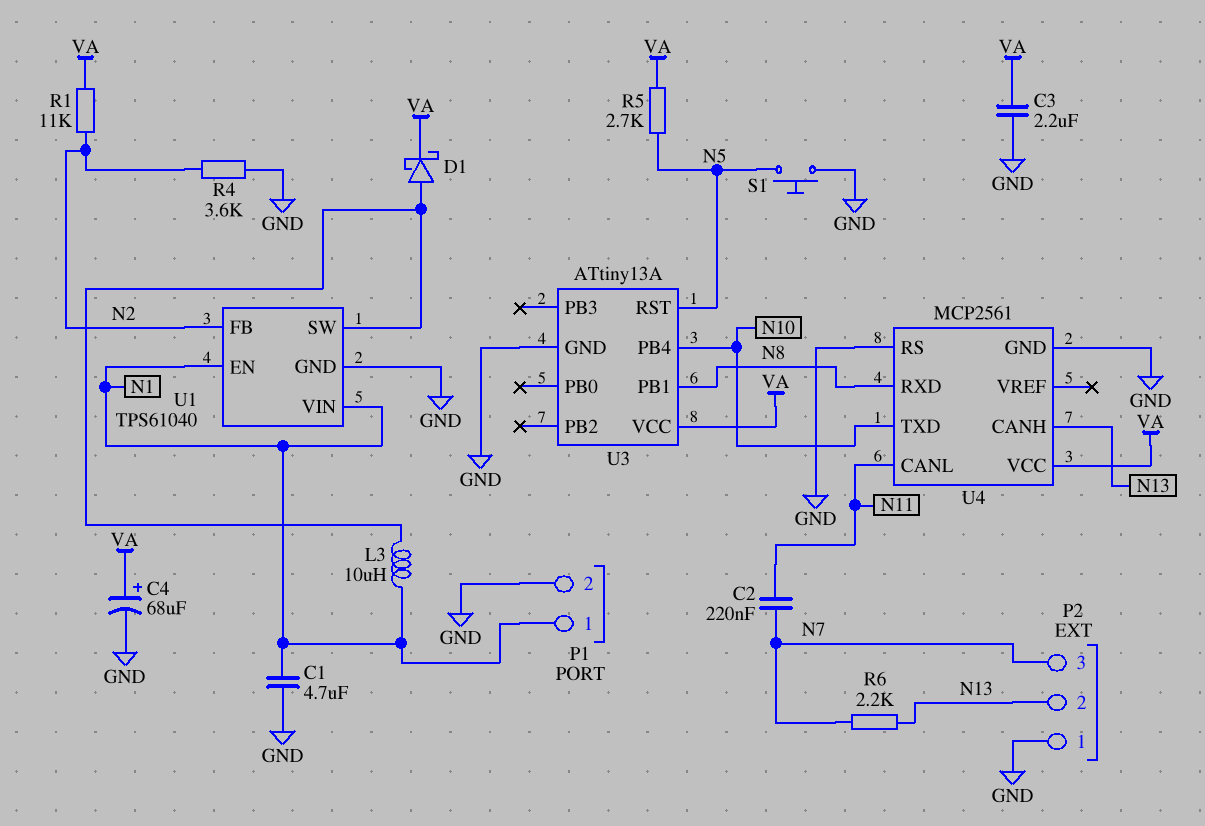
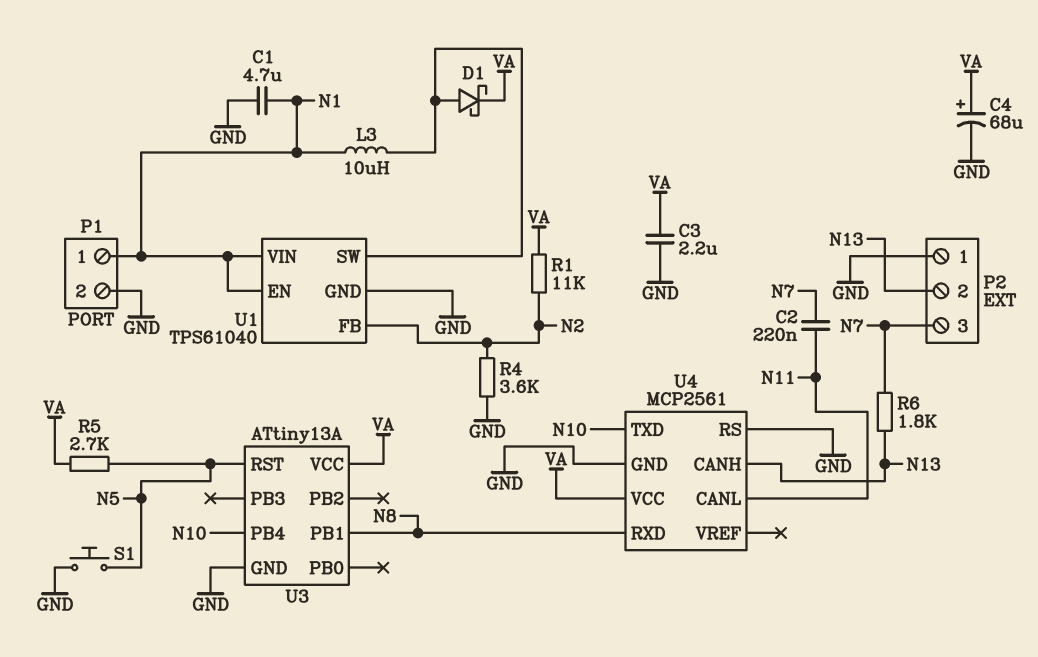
R6: 2.2k (N7, N13) -> 1.8k (N7, N13)

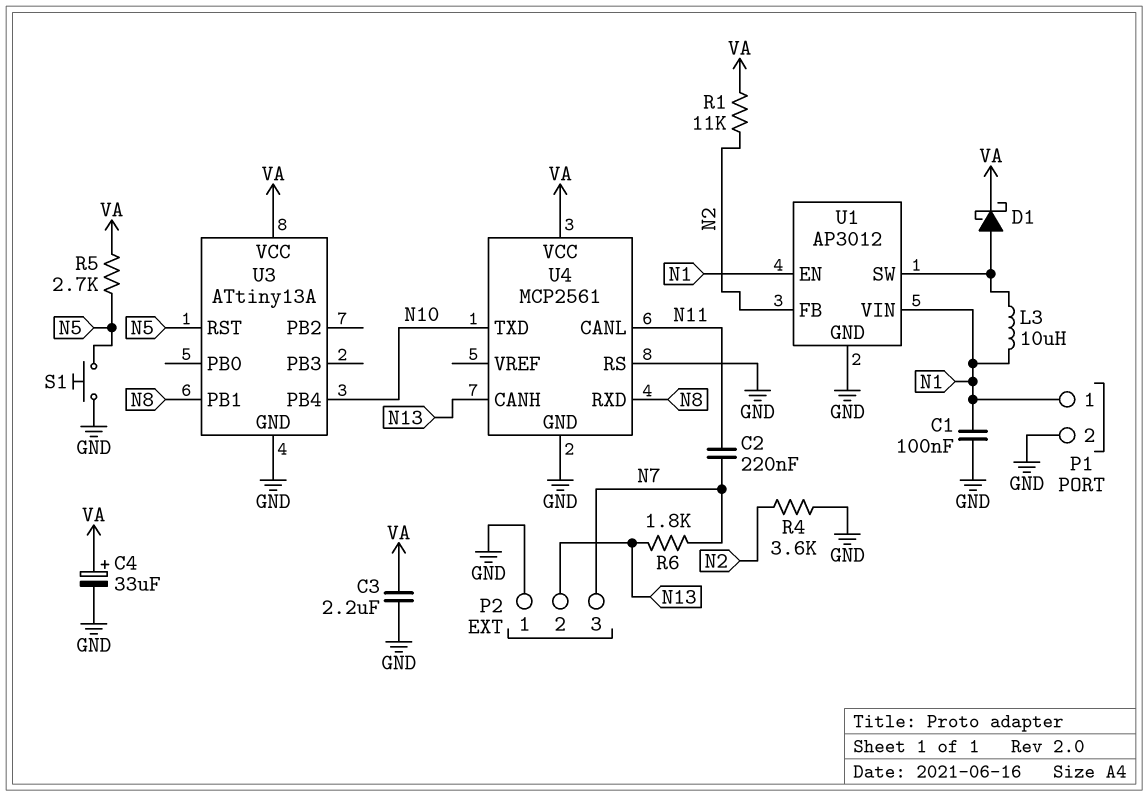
C1: 4.7uF (GND, N1) -> 100nF (GND, N1)
C4: 68uF (plus VA, minus GND) -> 33uF (plus VA, minus GND)
U1: TPS61040 -> AP3012

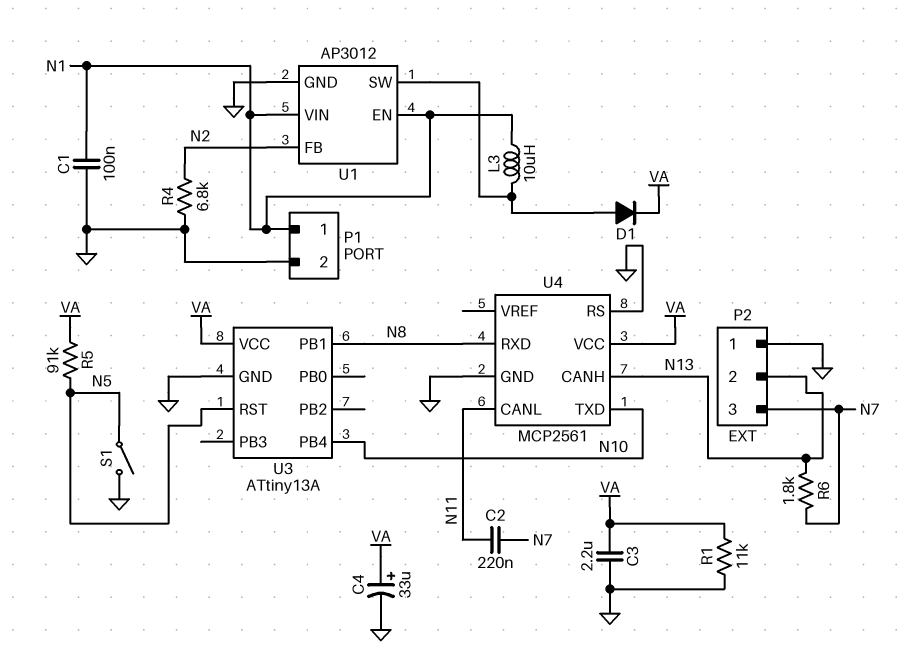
D1: schottky (A U1/SW, K VA) -> diode (A U1/SW, K VA)
R1: 11k (N2, VA) -> 11k (GND, VA)
R4: 3.6k (GND, N2) -> 6.8k (GND, N2)
R5: 2.7k (N5, VA) -> 91k (N5, VA)
S1: button (GND, N5) -> switch (GND, N5)

